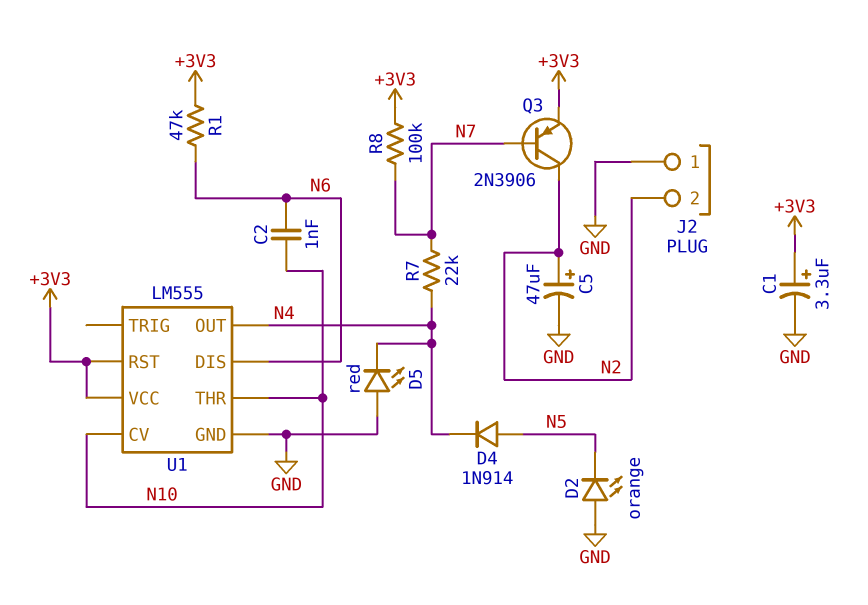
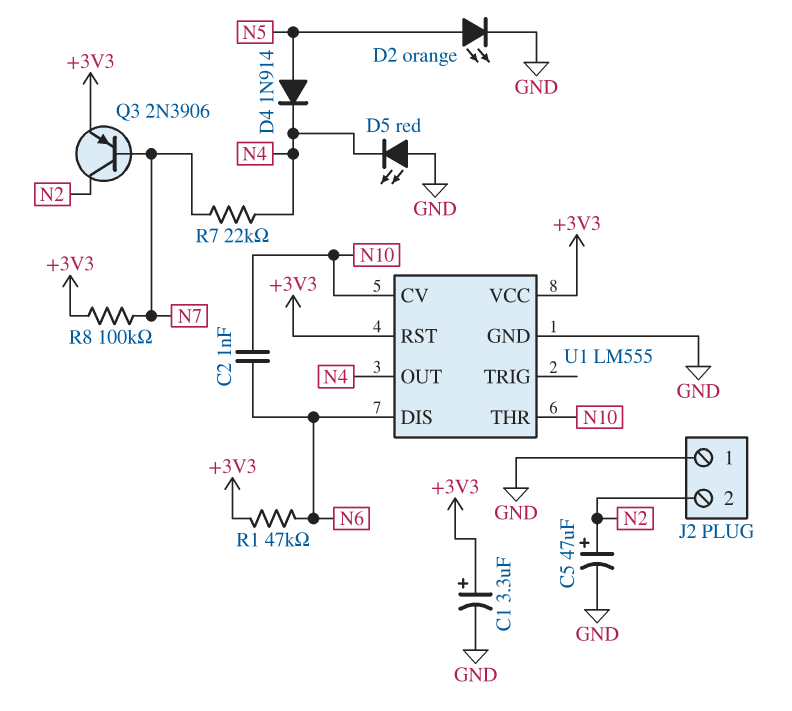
D2: LED orange (A GND, K N5) -> LED orange (A N5, K GND)

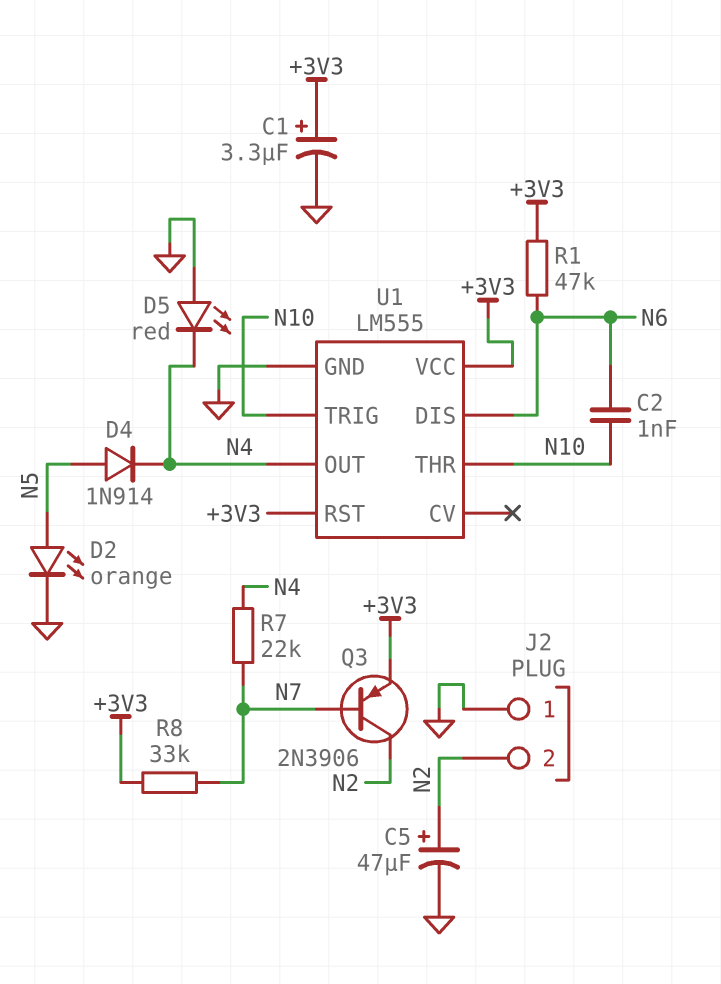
R8: 100k (+3V3, N7) -> 33k (+3V3, N7)
U1 pin CV: N10 -> none
U1 pin TRIG: none -> N10

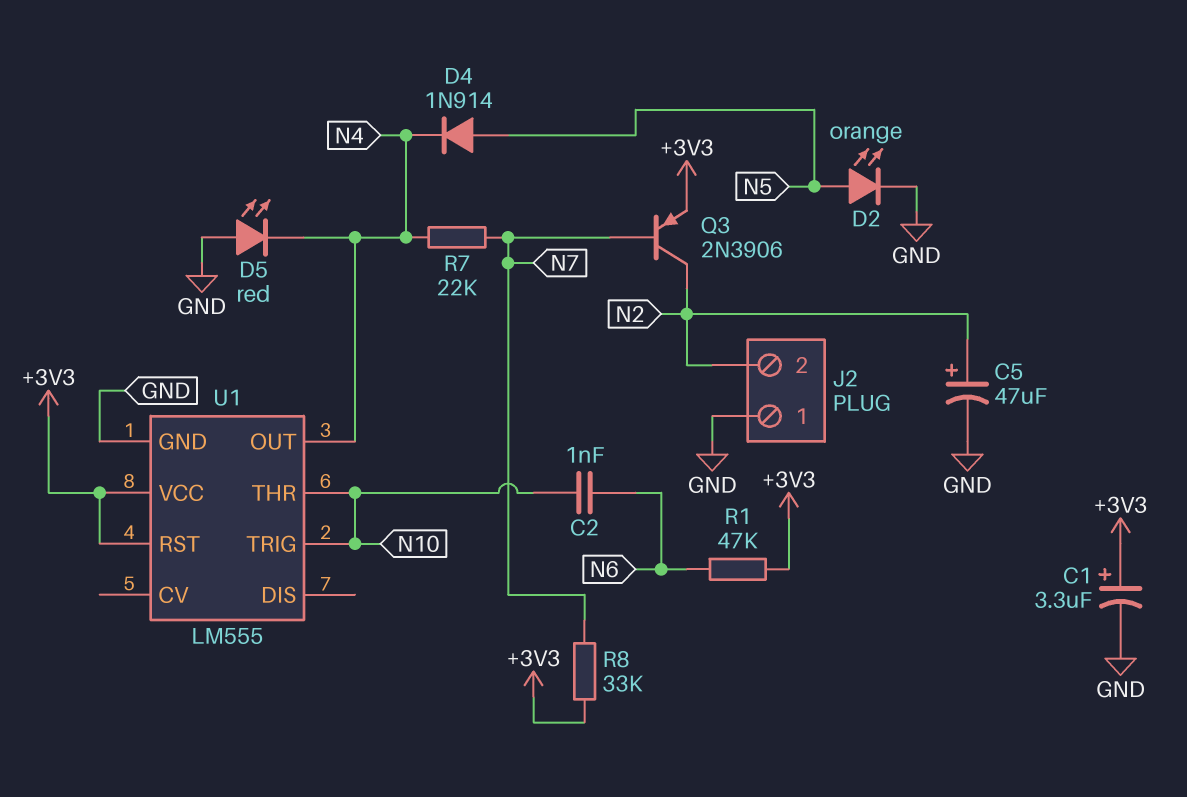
U1 pin DIS: N6 -> none

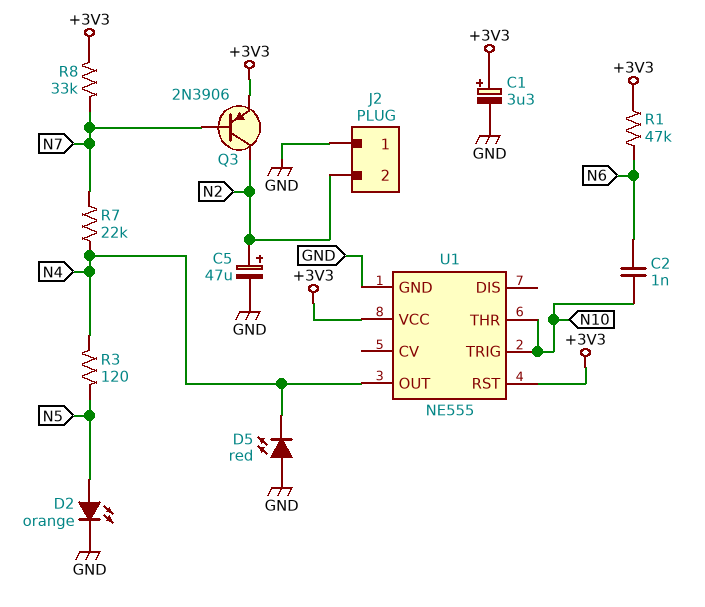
D4: diode 1N914 (A N5, K N4) -> none
R3: none -> 120 (N4, N5)
U1: LM555 -> NE555

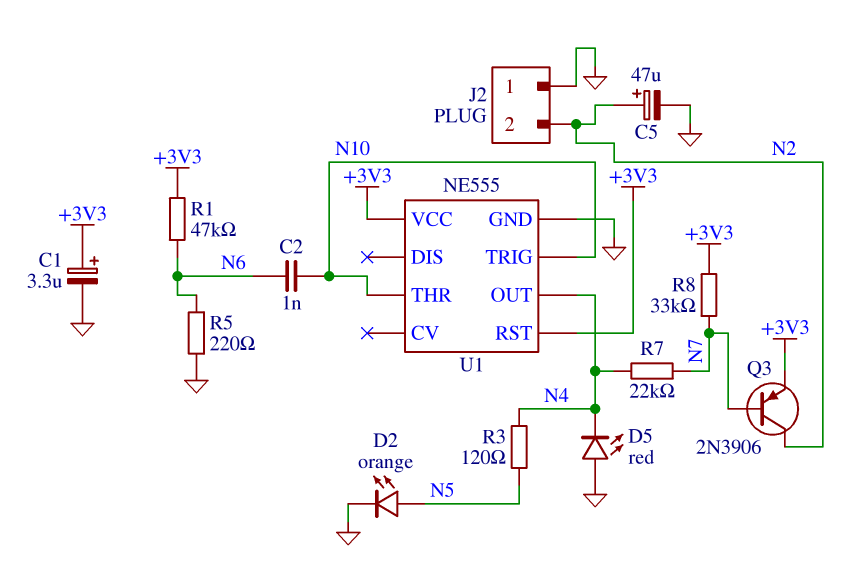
R5: none -> 220 (GND, N6)

